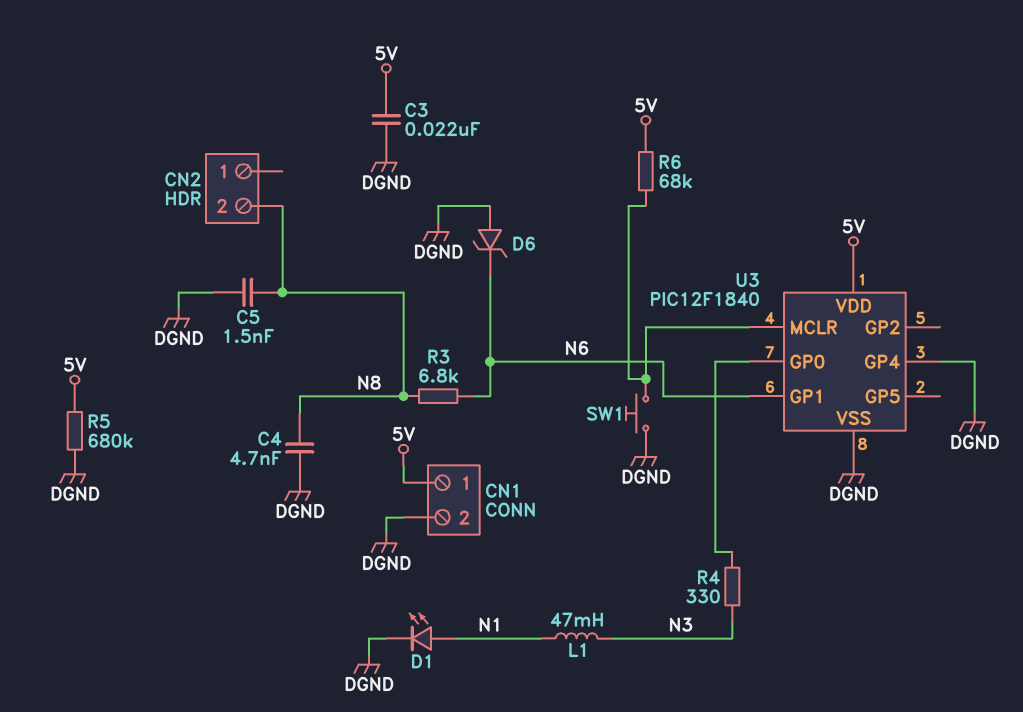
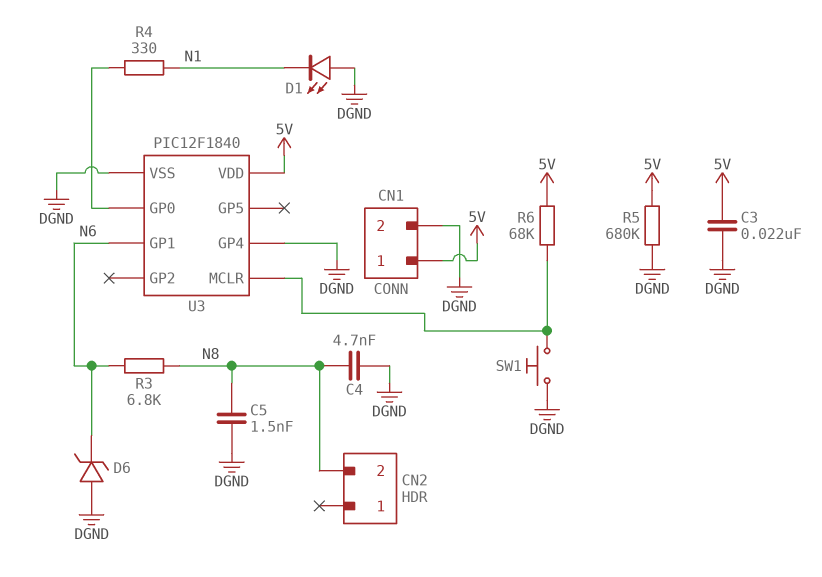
D1: LED (A N1, K DGND) -> LED (A DGND, K N1)
L1: 47mH (N1, N3) -> none
R4: 330 (N3, U3/GP0) -> 330 (N1, U3/GP0)

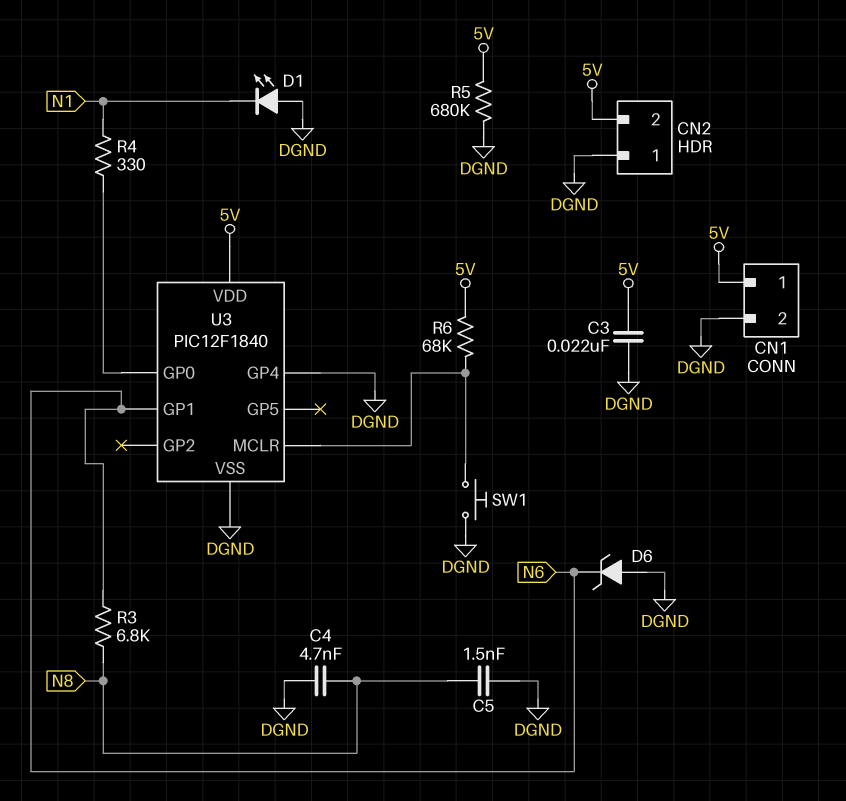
CN2 pin 1: none -> DGND
CN2 pin 2: N8 -> 5V

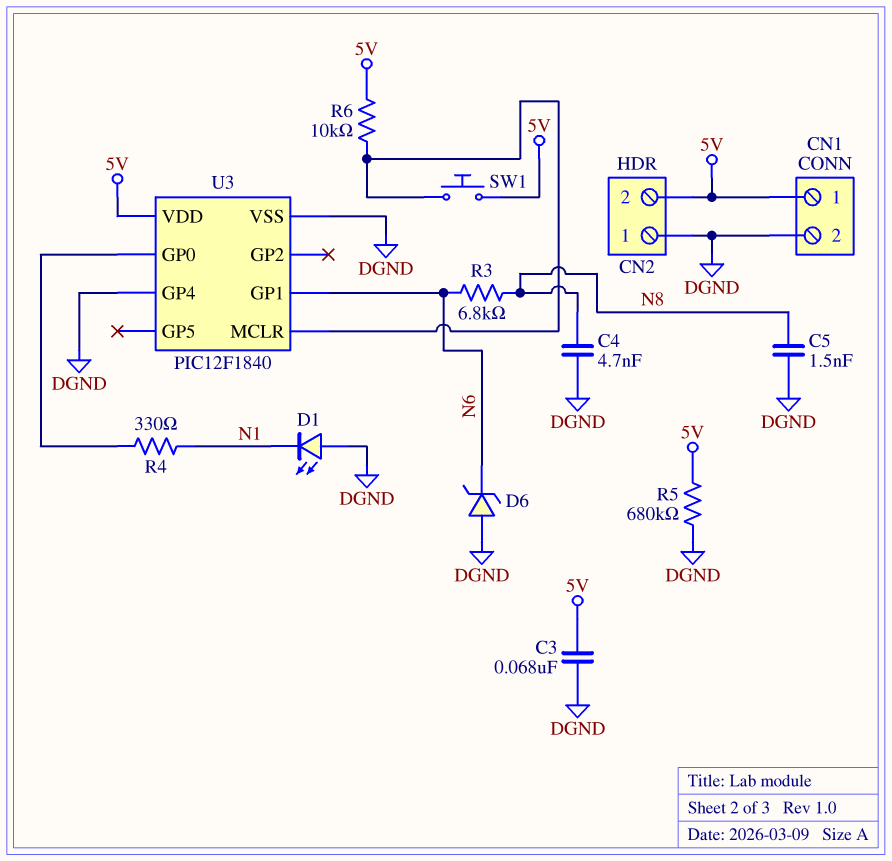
C3: 22nF (5V, DGND) -> 68nF (5V, DGND)
R6: 68k (5V, U3/MCLR) -> 10k (5V, U3/MCLR)
SW1: button (DGND, U3/MCLR) -> button (5V, U3/MCLR)

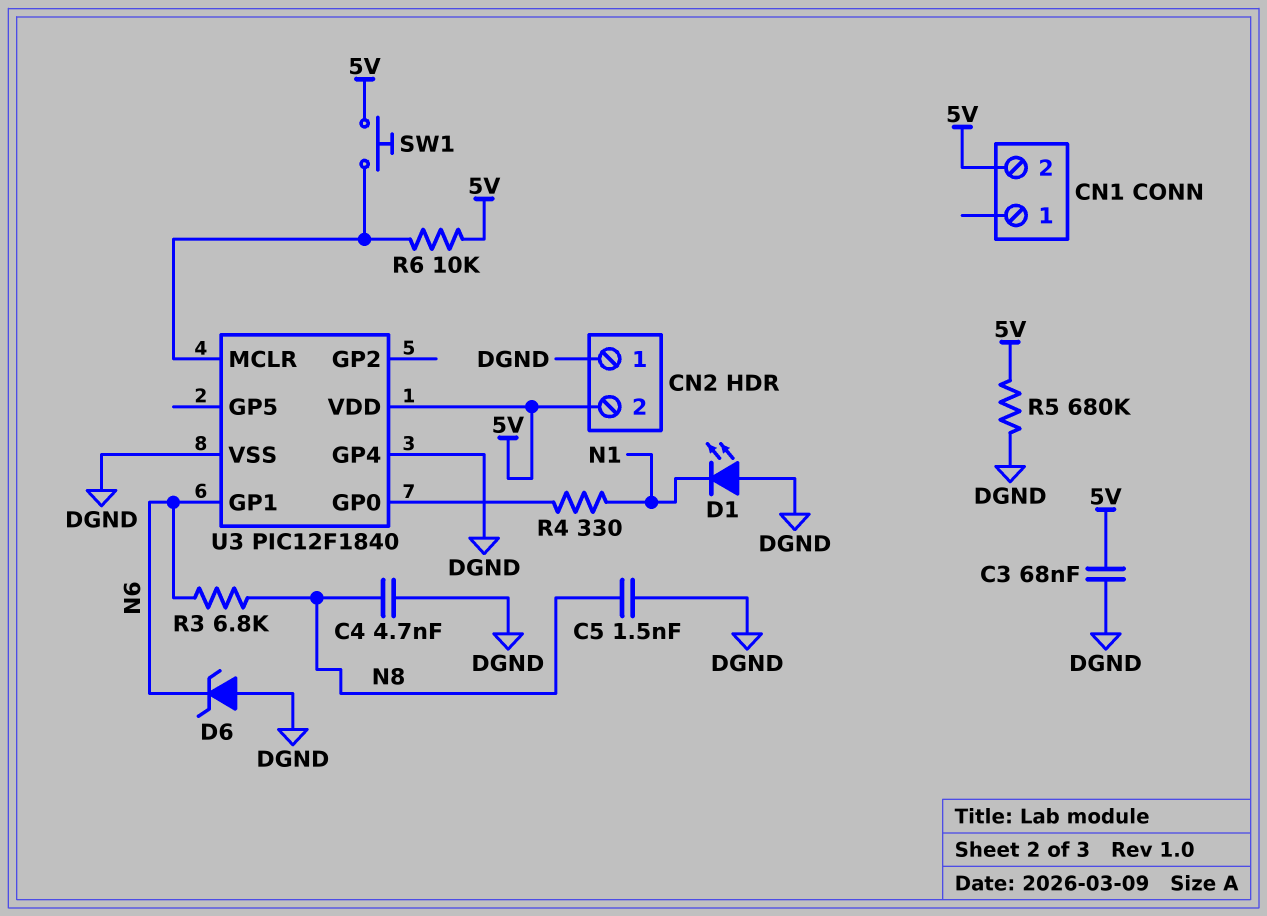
CN1 pin 1: 5V -> none
CN1 pin 2: DGND -> 5V

